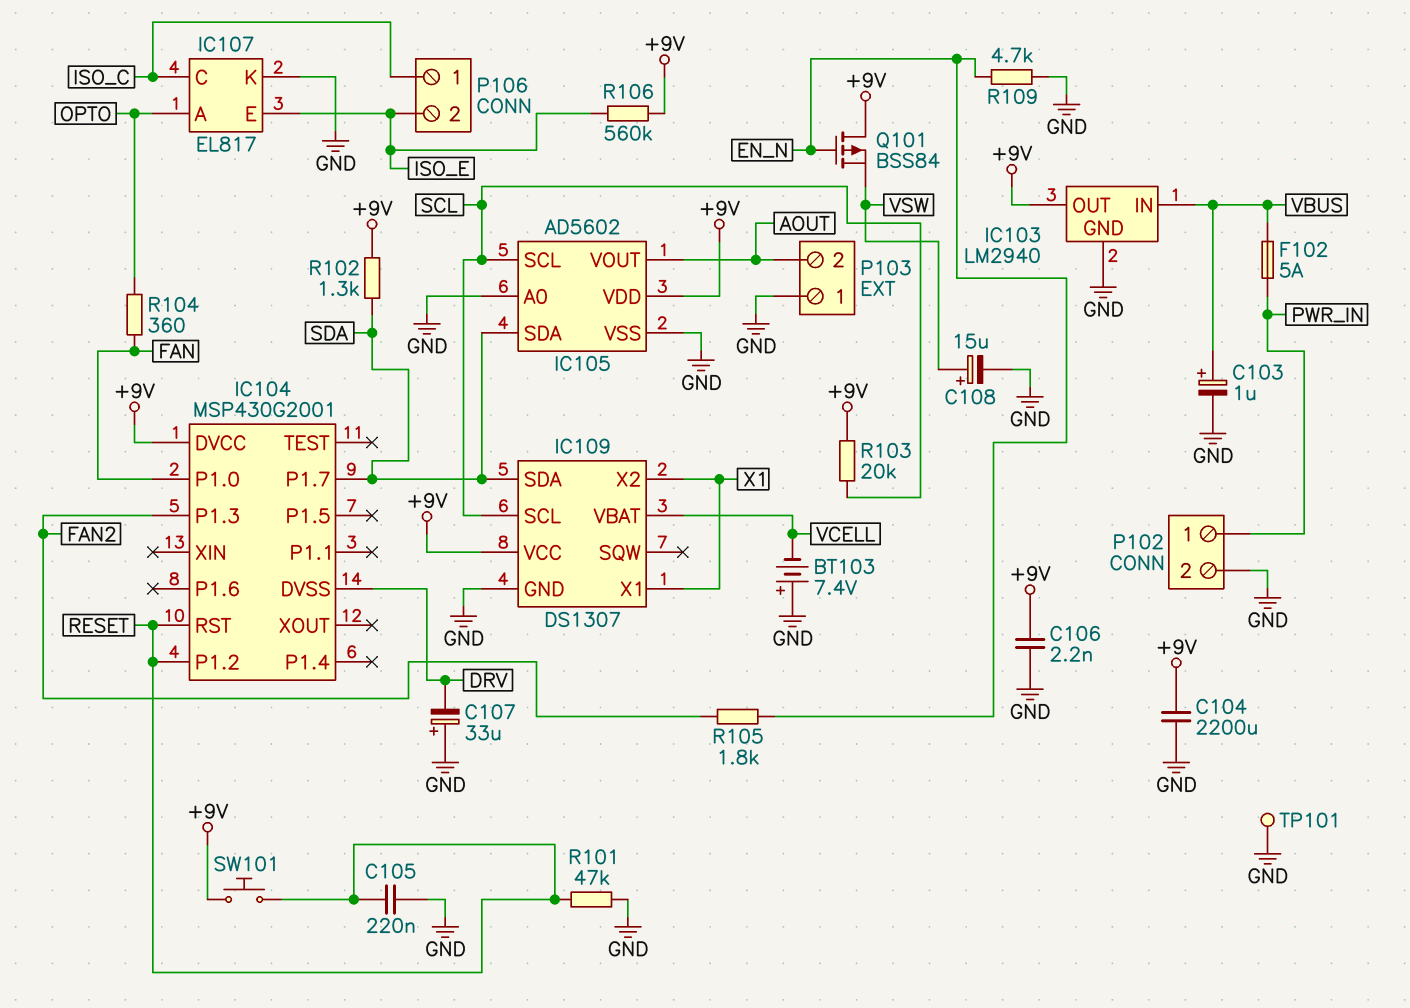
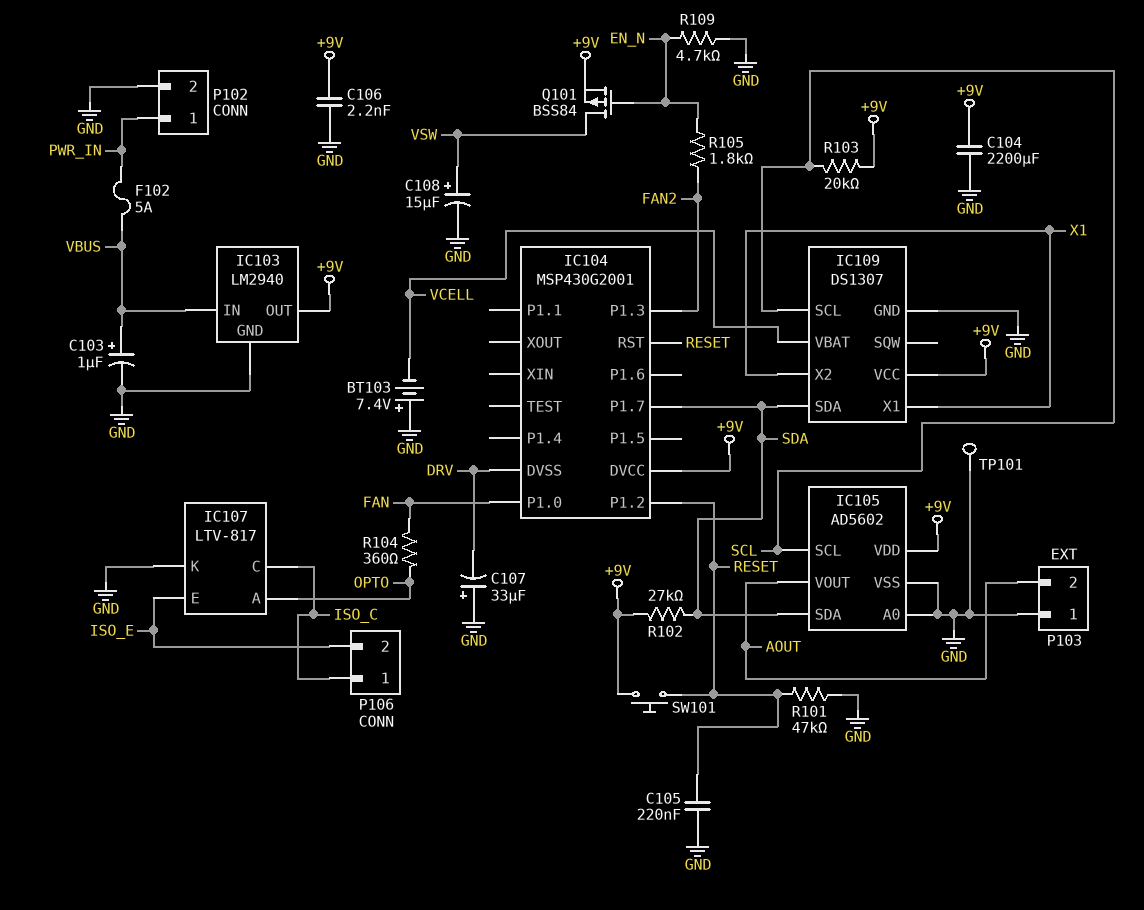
IC107: EL817 -> LTV-817
Q101: PMOS BSS84 (G EN_N, D +9V, S VSW) -> PMOS BSS84 (G EN_N, D VSW, S +9V)
R102: 1.3k (+9V, SDA) -> 27k (+9V, SDA)
R106: 560k (+9V, ISO_E) -> none

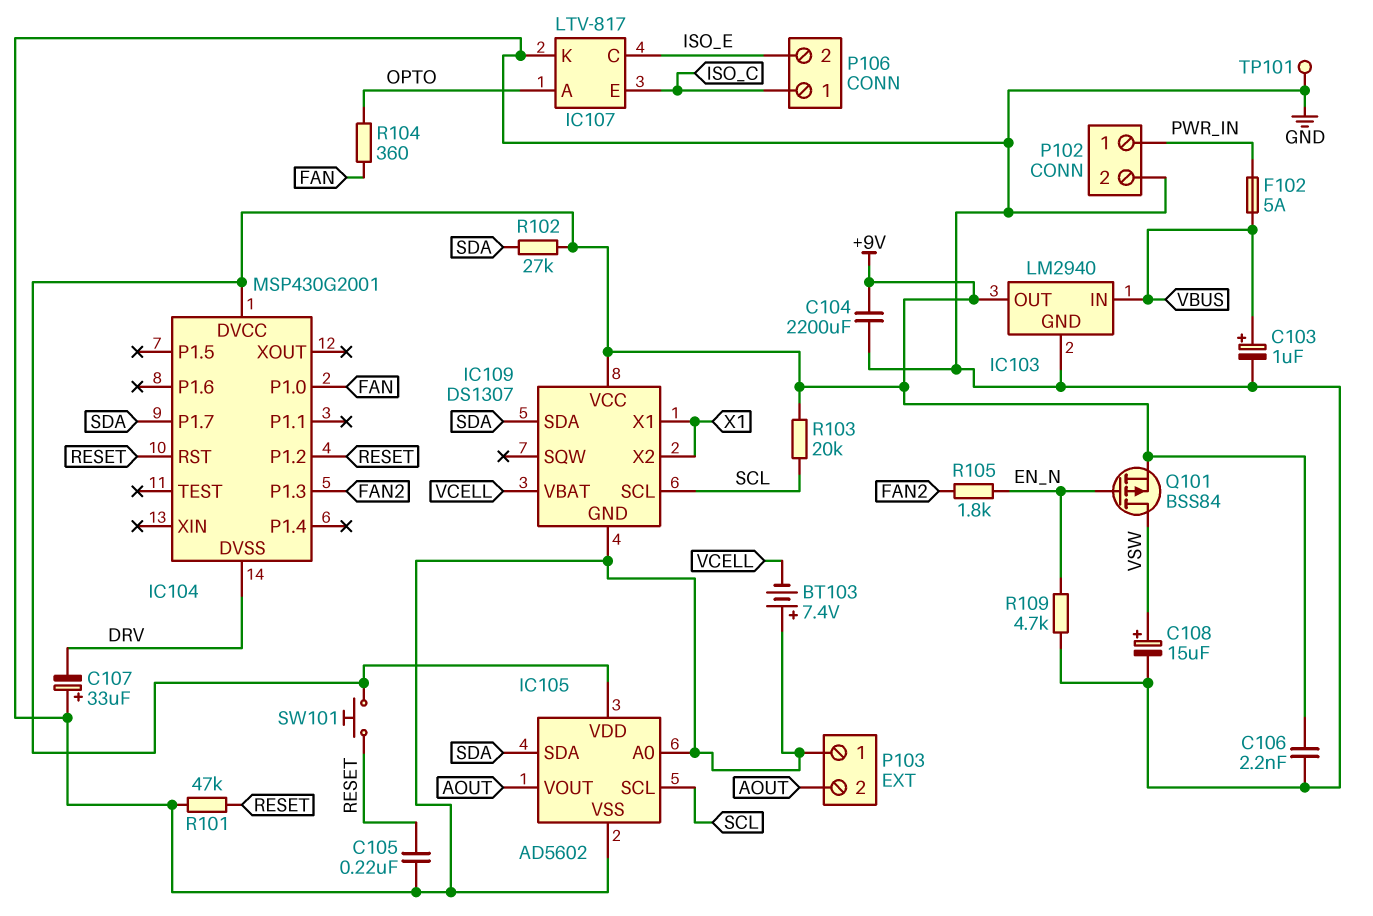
IC107 pin C: ISO_C -> ISO_E
IC107 pin E: ISO_E -> ISO_C

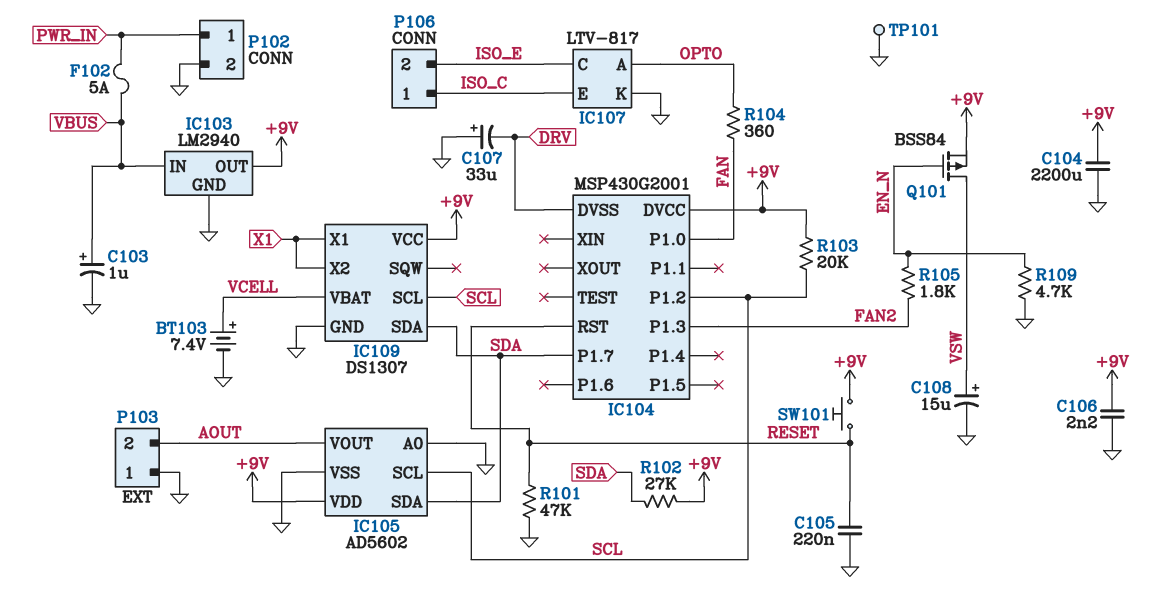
BT103: 7.4V (plus GND, minus VCELL) -> 7.4V (plus VCELL, minus GND)
IC104 pin P1.2: RESET -> SCL

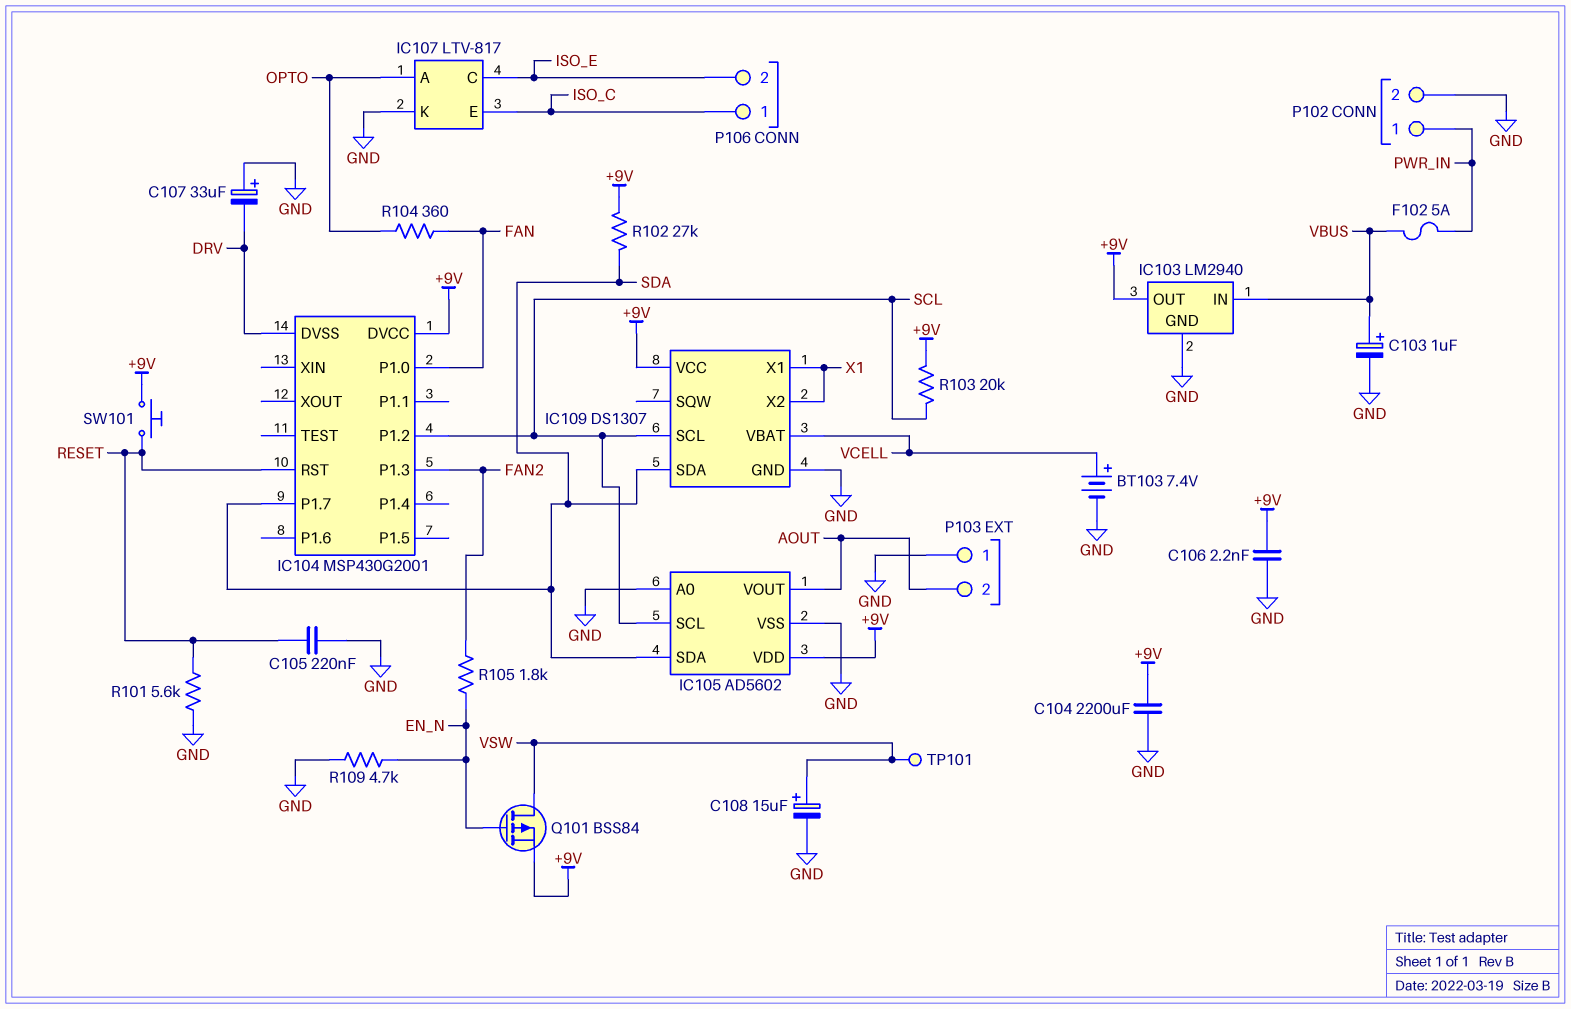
R101: 47k (GND, RESET) -> 5.6k (GND, RESET)
TP101: test point (GND) -> test point (VSW)

